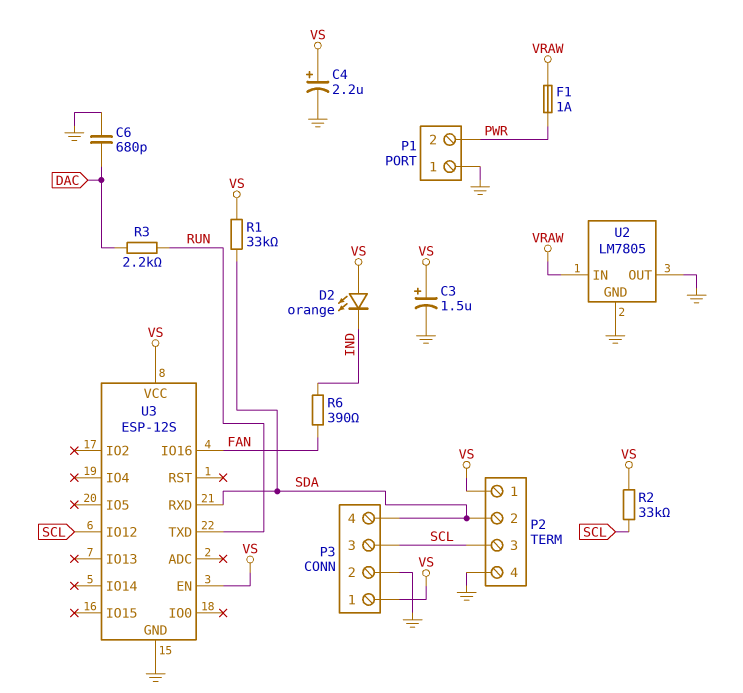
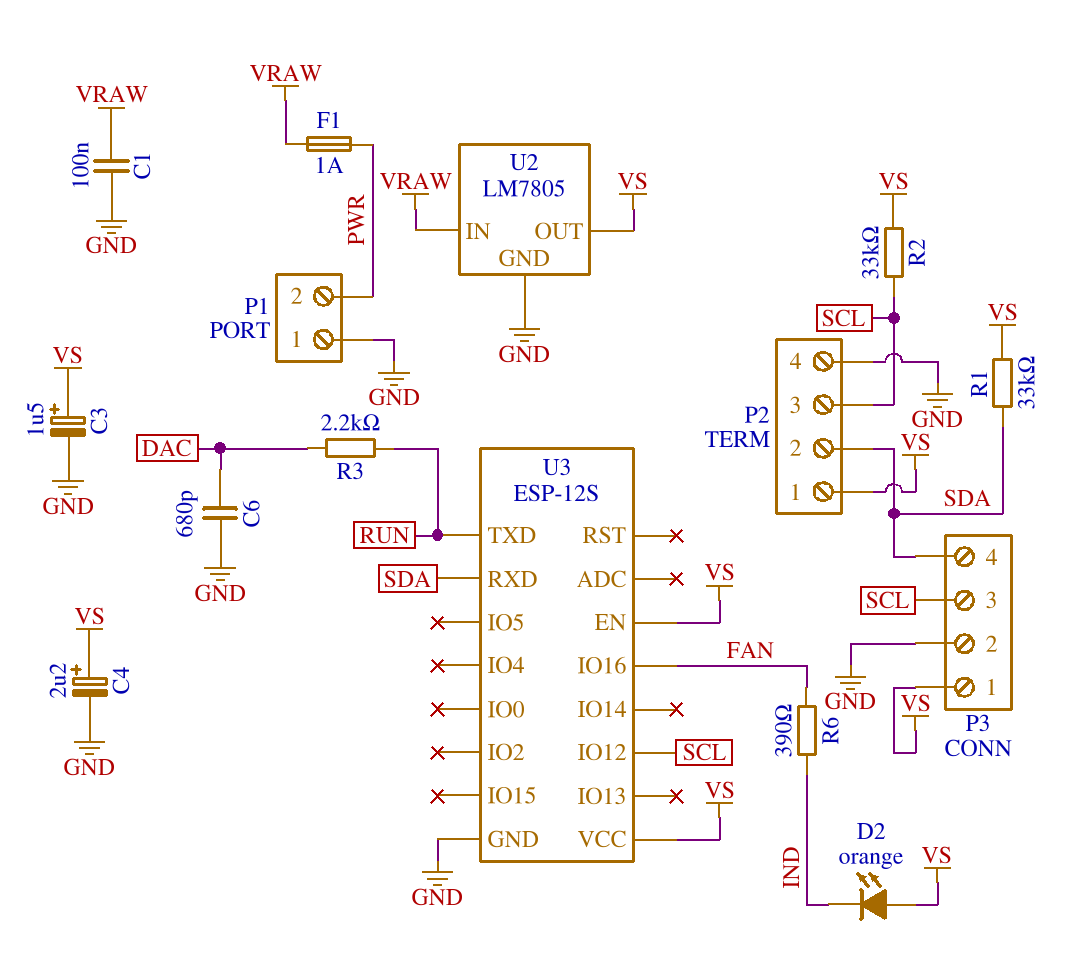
C1: none -> 100nF (GND, VRAW)
U2 pin OUT: GND -> VS

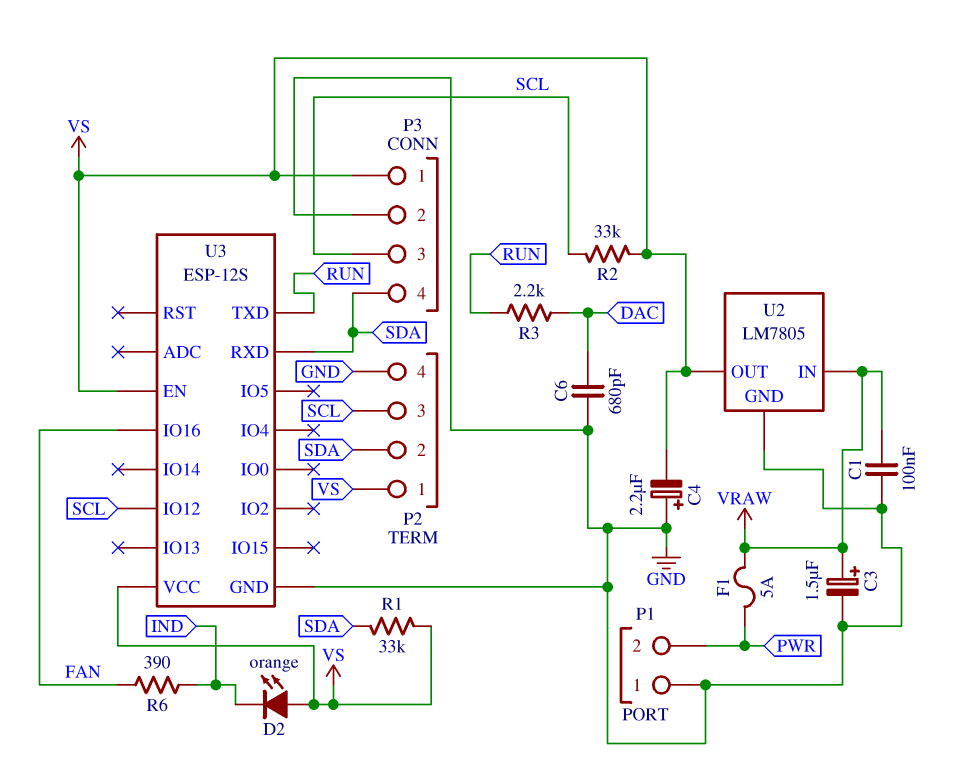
C3: 1.5uF (plus VS, minus GND) -> 1.5uF (plus VRAW, minus GND)
C4: 2.2uF (plus VS, minus GND) -> 2.2uF (plus GND, minus VS)
F1: 1A (PWR, VRAW) -> 5A (PWR, VRAW)

